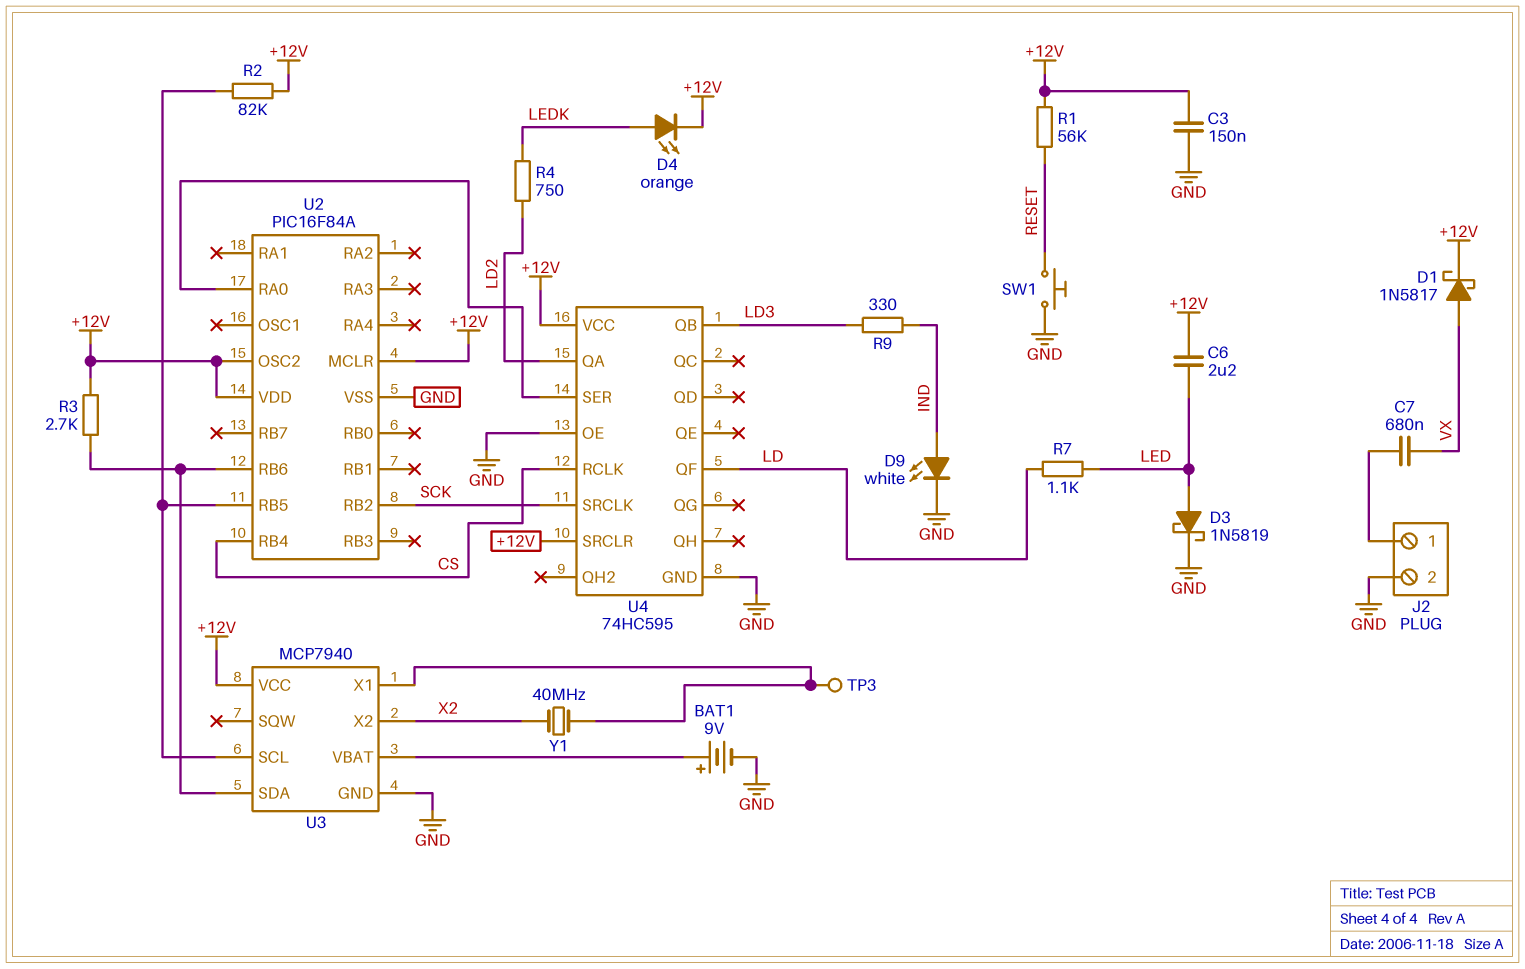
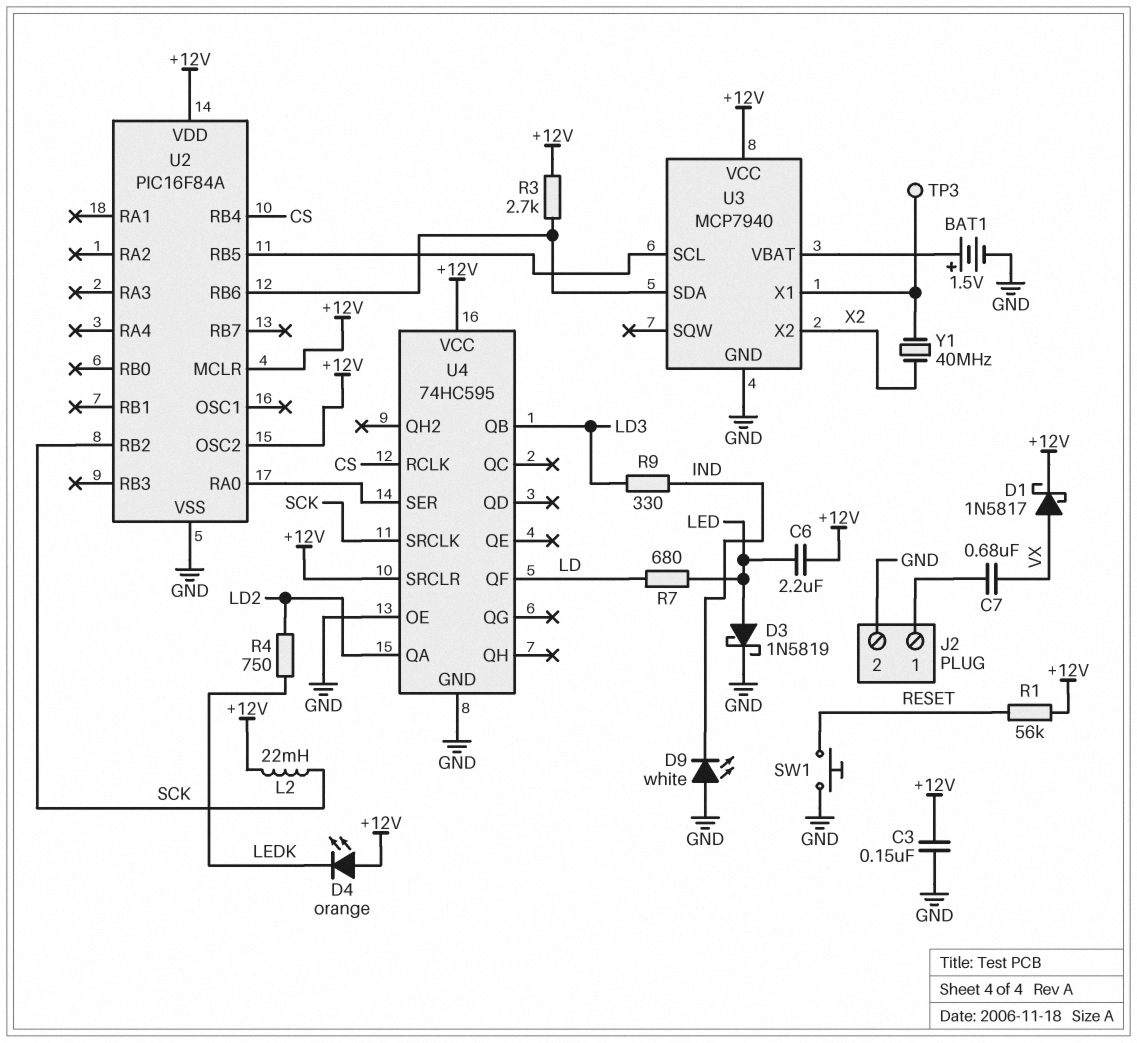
BAT1: 9V (plus U3/VBAT, minus GND) -> 1.5V (plus U3/VBAT, minus GND)
D4: LED orange (A LEDK, K +12V) -> LED orange (A +12V, K LEDK)
D9: LED white (A IND, K GND) -> LED white (A GND, K IND)
L2: none -> 22mH (+12V, SCK)
R2: 82k (+12V, U2/RB5) -> none
R7: 1.1k (LD, LED) -> 680 (LD, LED)

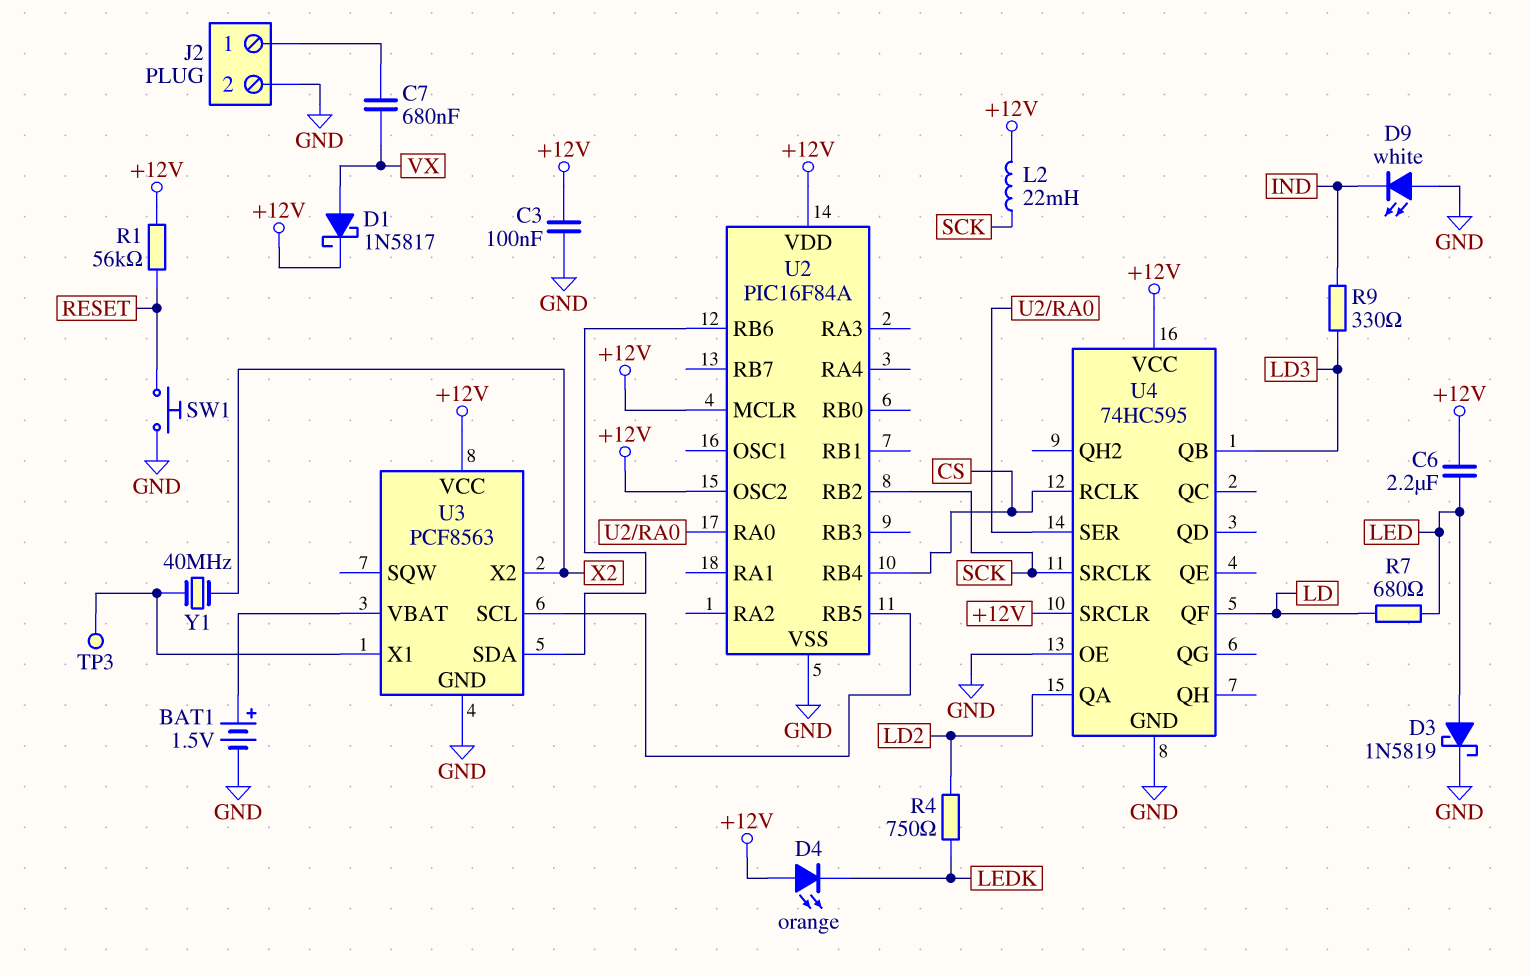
C3: 150nF (+12V, GND) -> 100nF (+12V, GND)
R3: 2.7k (+12V, U2/RB6) -> none
U3: MCP7940 -> PCF8563

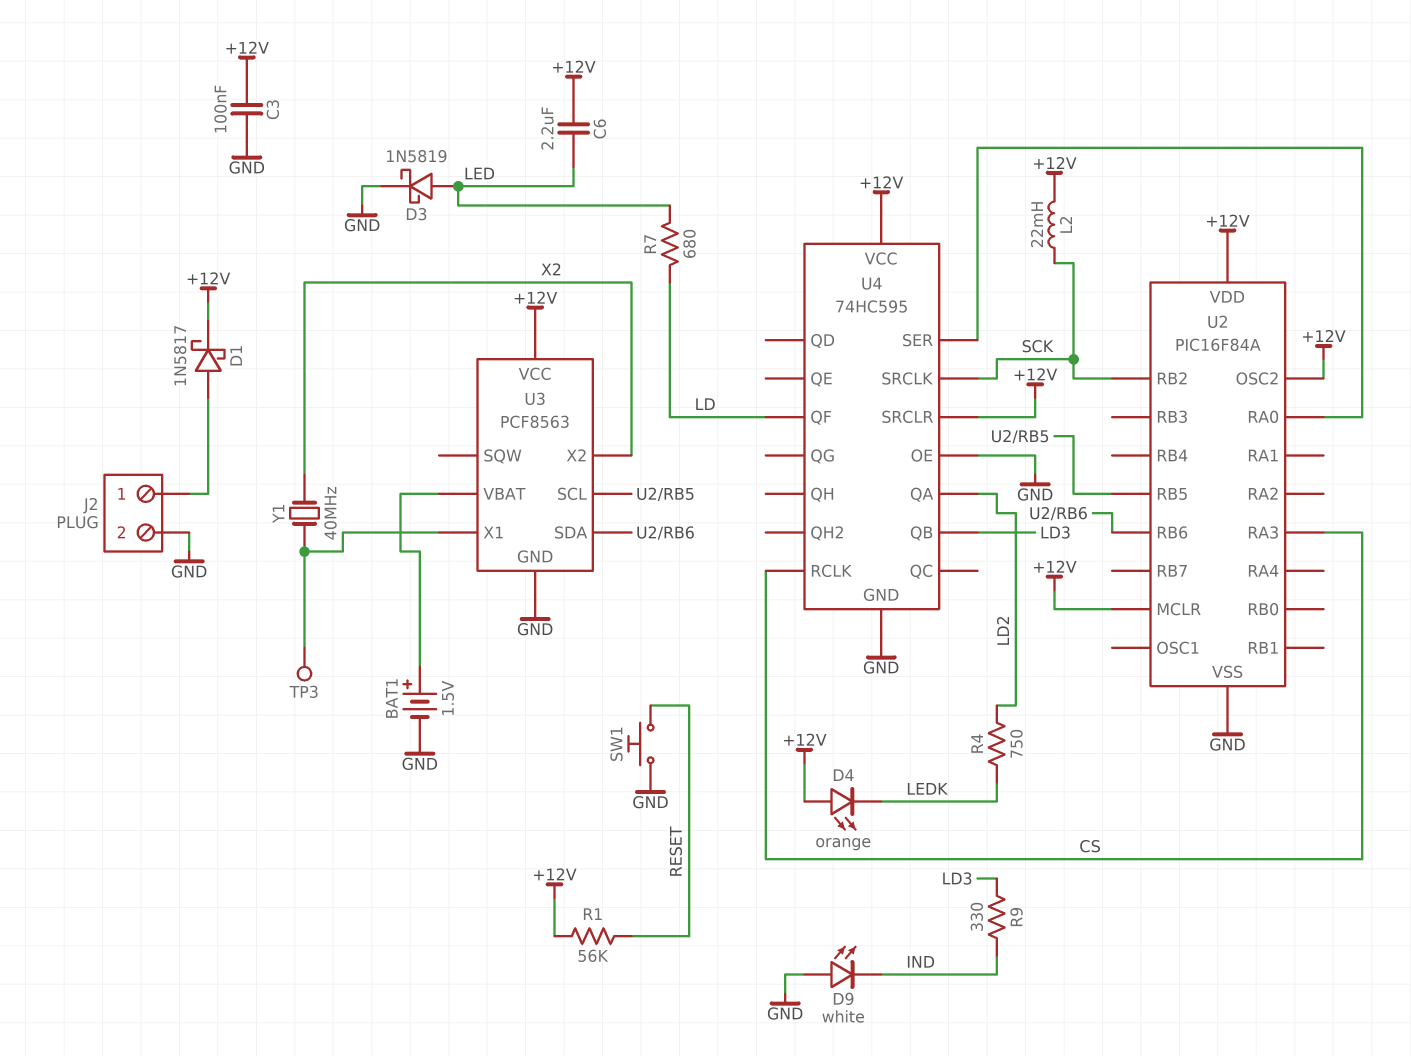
C7: 680nF (J2/1, VX) -> none
D1: schottky 1N5817 (A VX, K +12V) -> schottky 1N5817 (A J2/1, K +12V)
U2 pin RA3: none -> CS
U2 pin RB4: CS -> none

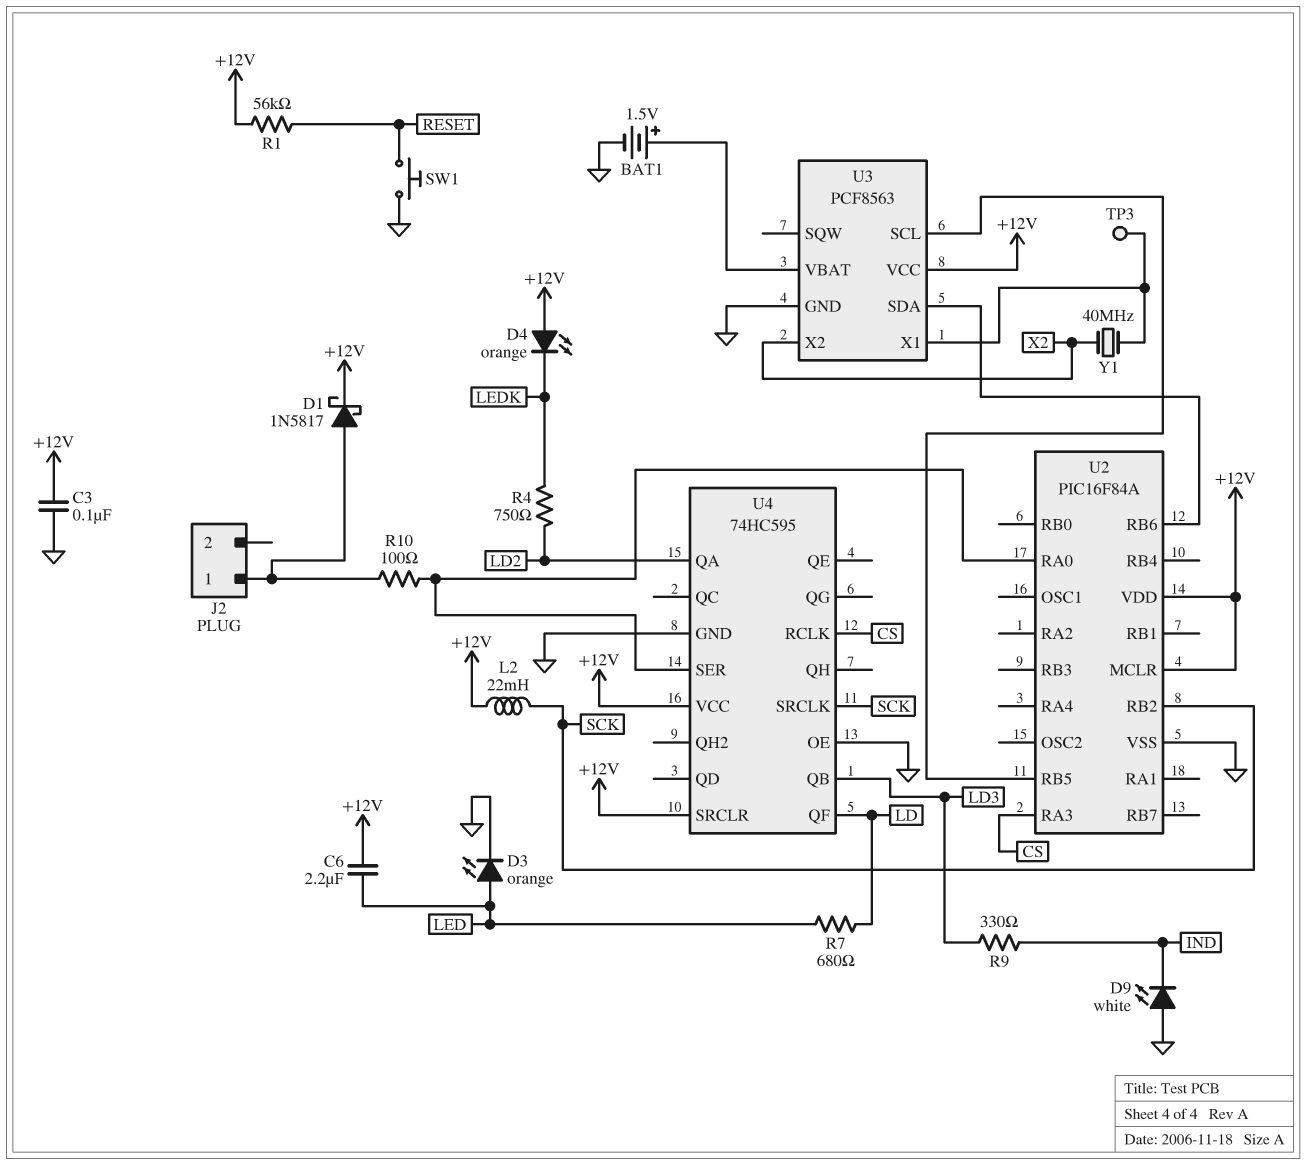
D3: schottky 1N5819 (A LED, K GND) -> LED orange (A LED, K GND)
J2 pin 2: GND -> none
R10: none -> 100 (J2/1, U2/RA0)
U2 pin OSC2: +12V -> none

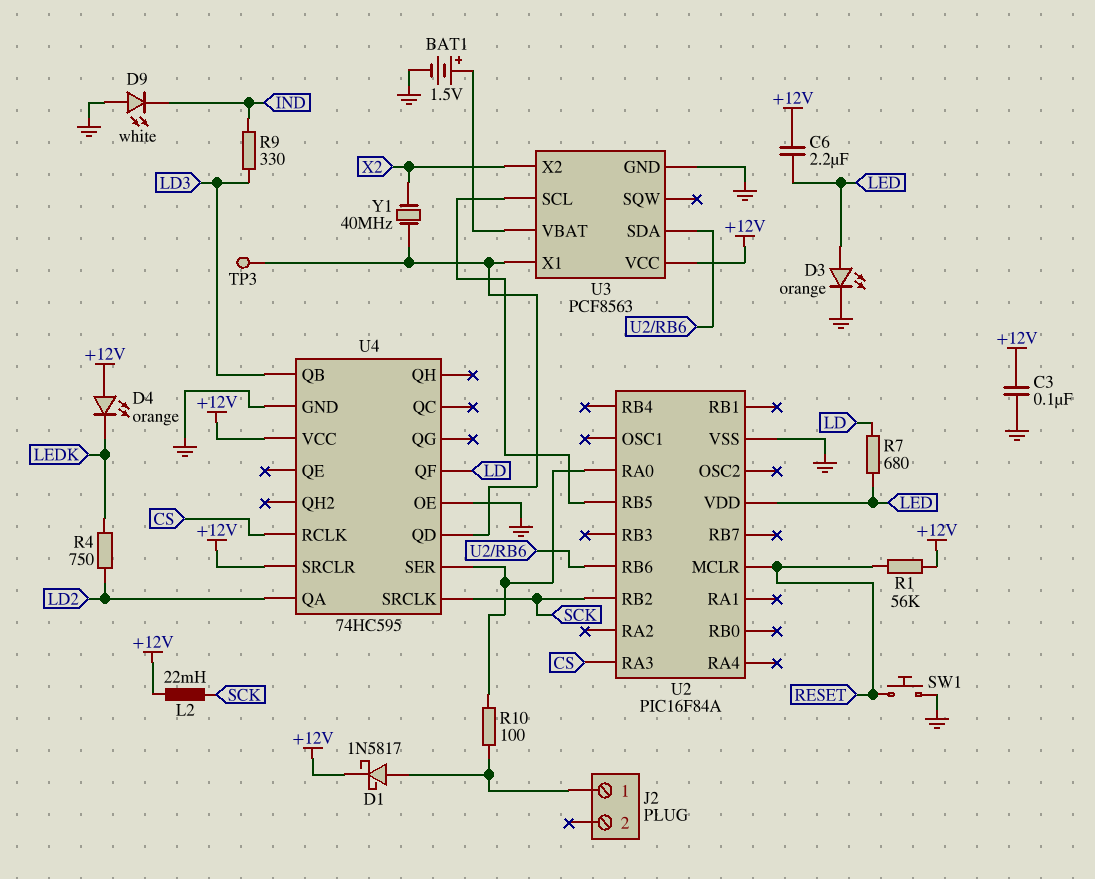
U2 pin MCLR: +12V -> RESET
U2 pin VDD: +12V -> LED
U4 pin QD: none -> U3/X1

